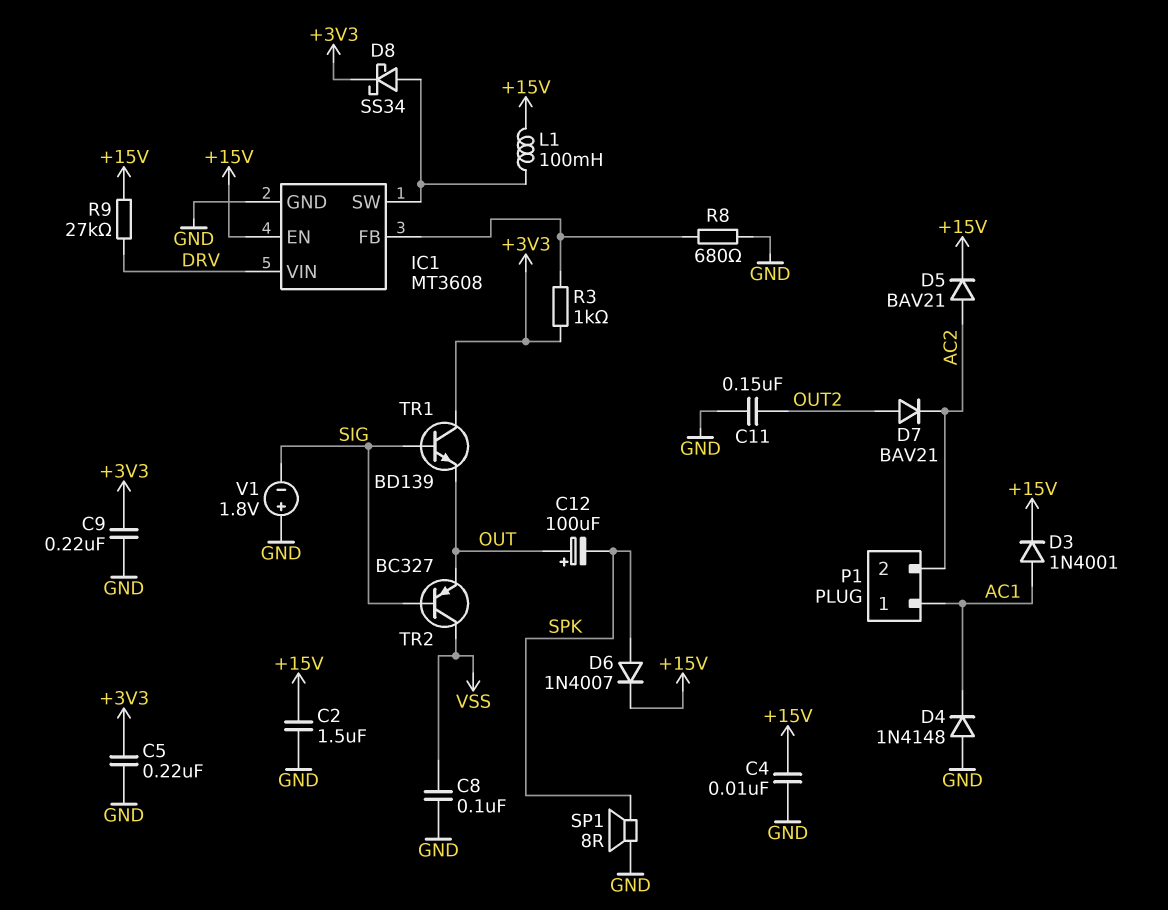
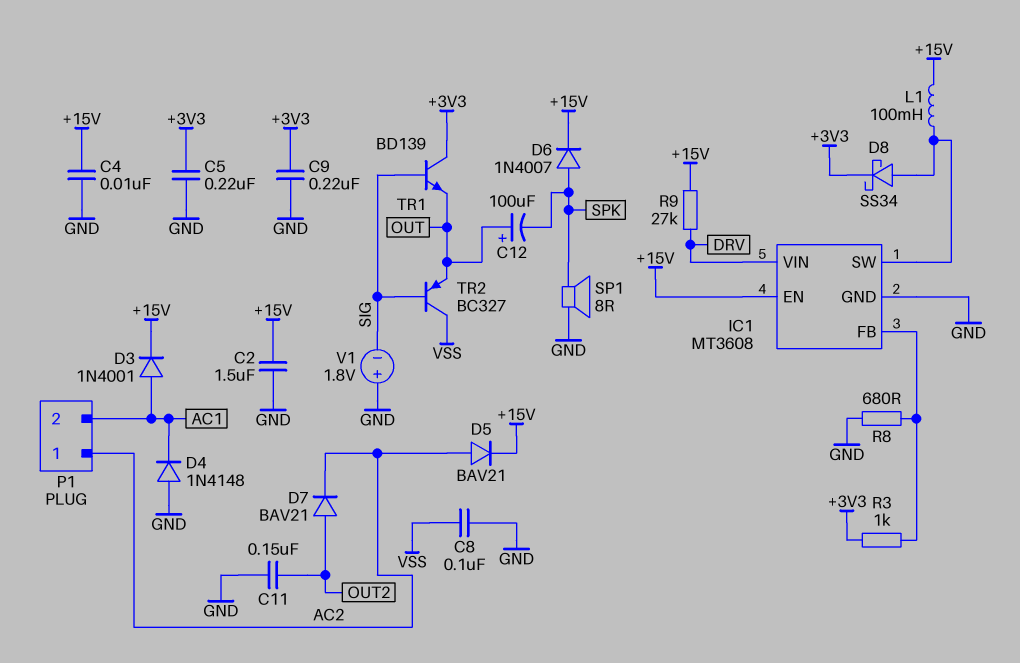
P1 pin 1: AC1 -> AC2
P1 pin 2: AC2 -> AC1

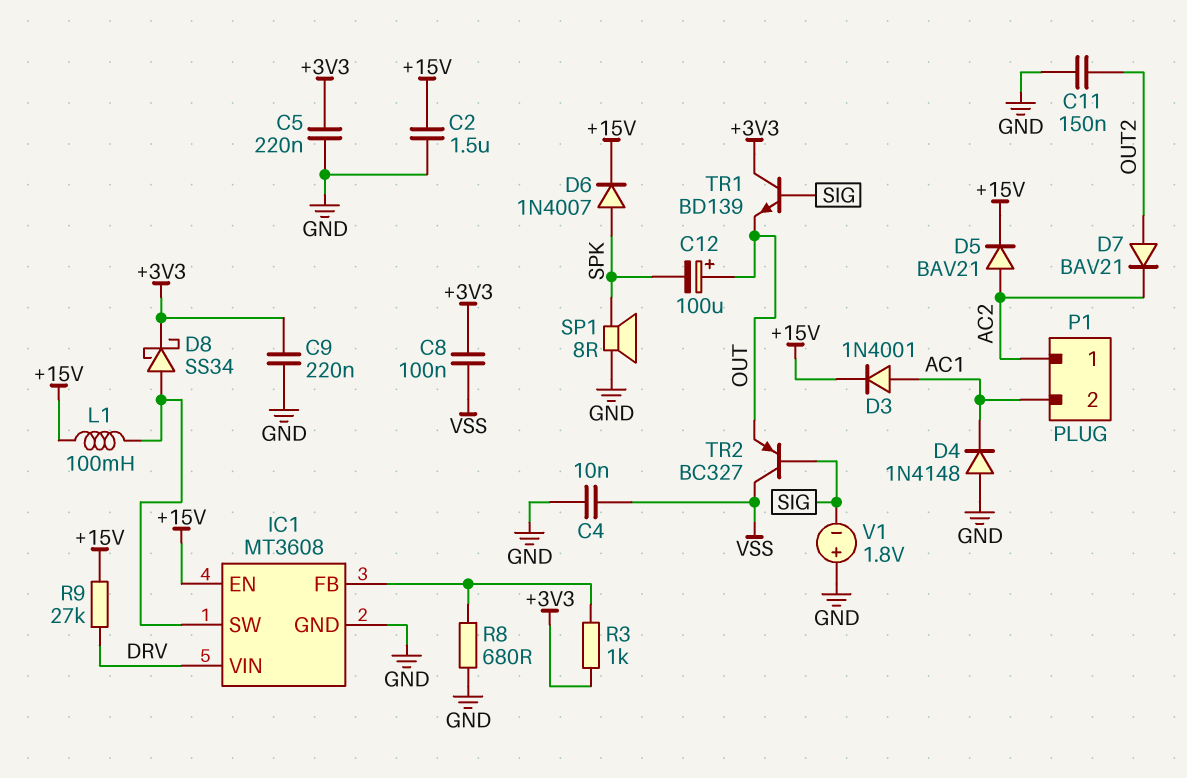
C4: 10nF (+15V, GND) -> 10nF (GND, VSS)
C8: 100nF (GND, VSS) -> 100nF (+3V3, VSS)

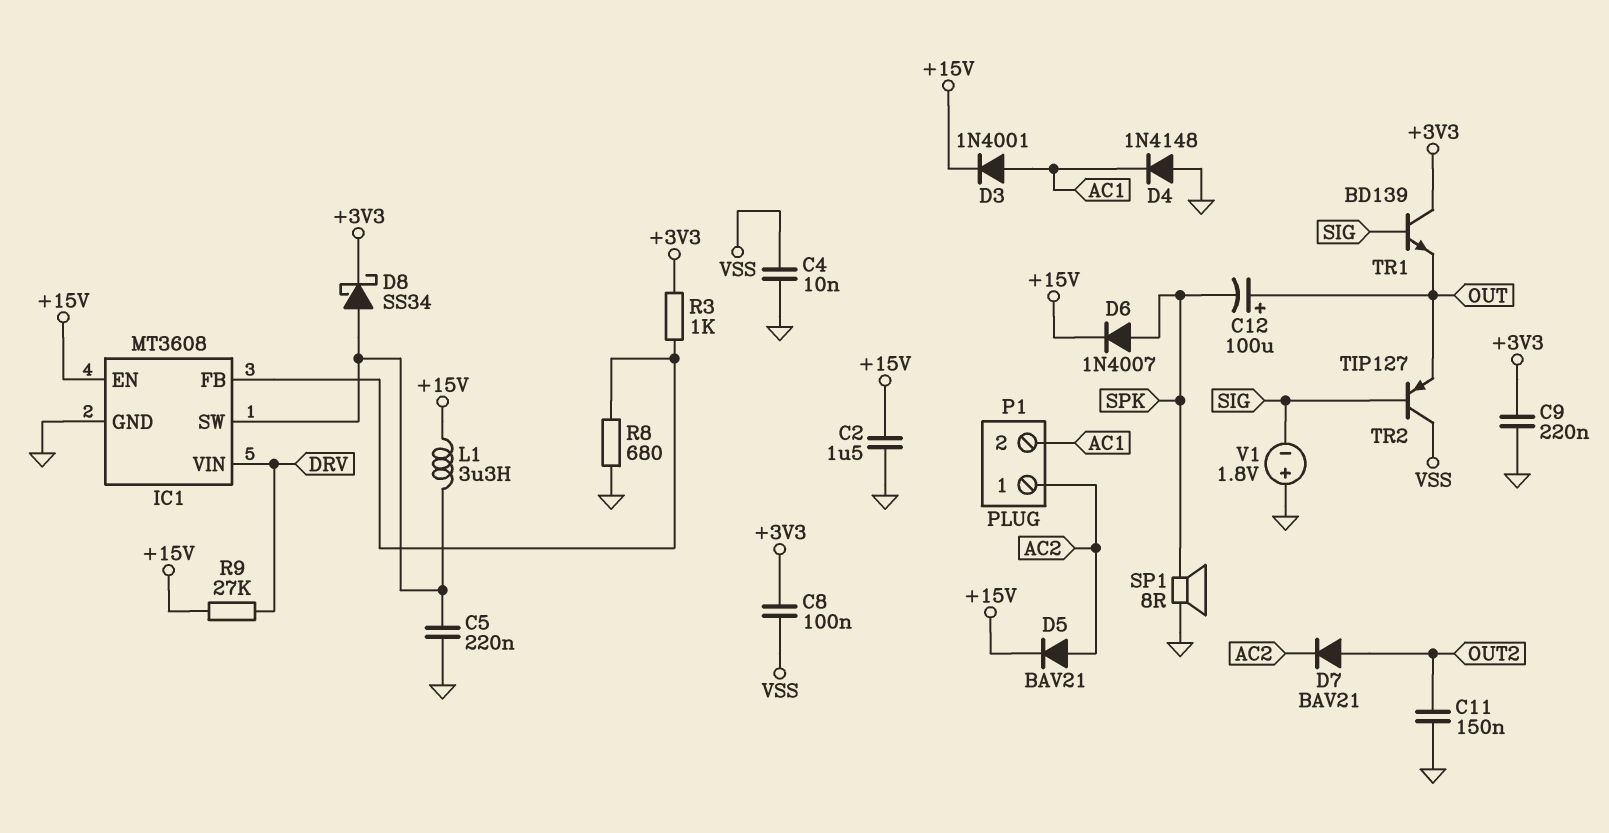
C5: 220nF (+3V3, GND) -> 220nF (GND, IC1/SW)
L1: 100mH (+15V, IC1/SW) -> 3.3uH (+15V, IC1/SW)
TR2: PNP BC327 (B SIG, C VSS, E OUT) -> PNP TIP127 (B SIG, C VSS, E OUT)

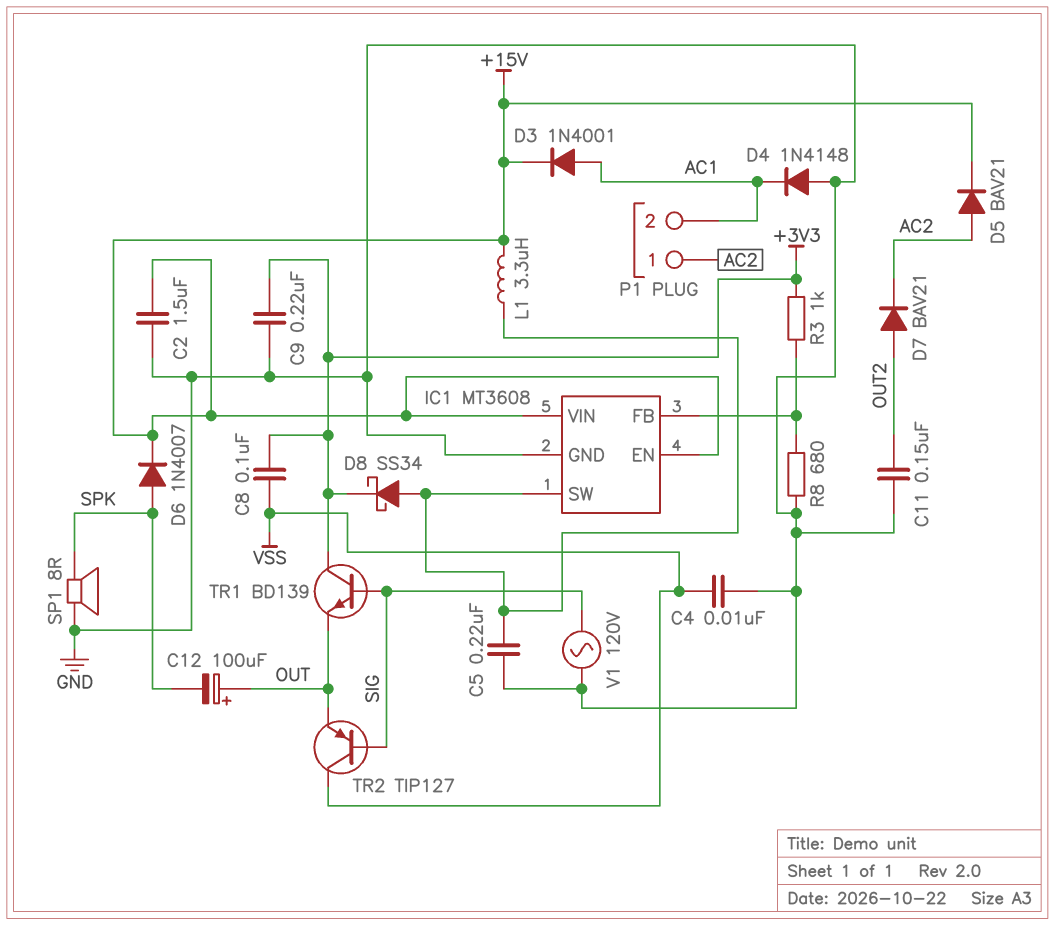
IC1 pin VIN: DRV -> +15V
R9: 27k (+15V, DRV) -> none
V1: 1.8V (plus GND, minus SIG) -> AC 120V (GND, SIG)

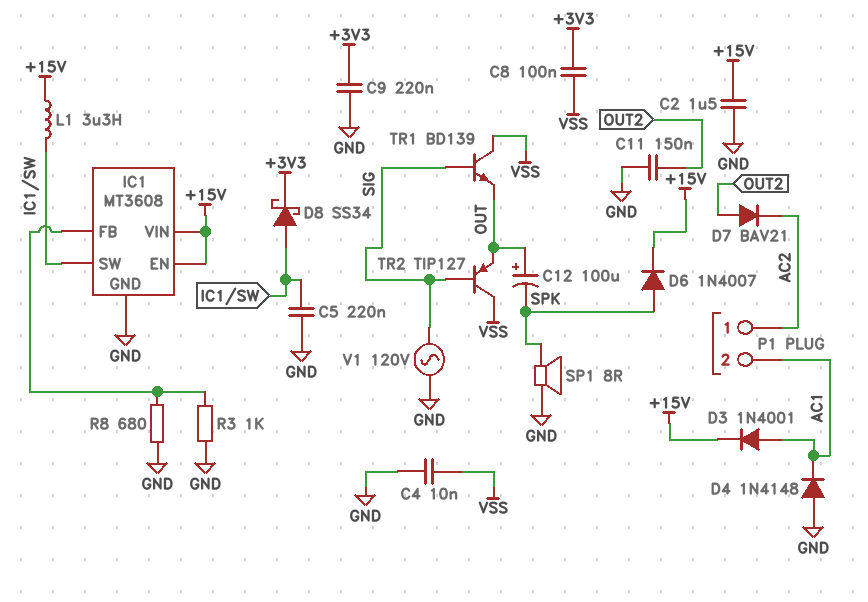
D5: diode BAV21 (A AC2, K +15V) -> none
R3: 1k (+3V3, IC1/FB) -> 1k (GND, IC1/FB)
TR1: NPN BD139 (B SIG, C +3V3, E OUT) -> NPN BD139 (B SIG, C VSS, E OUT)

